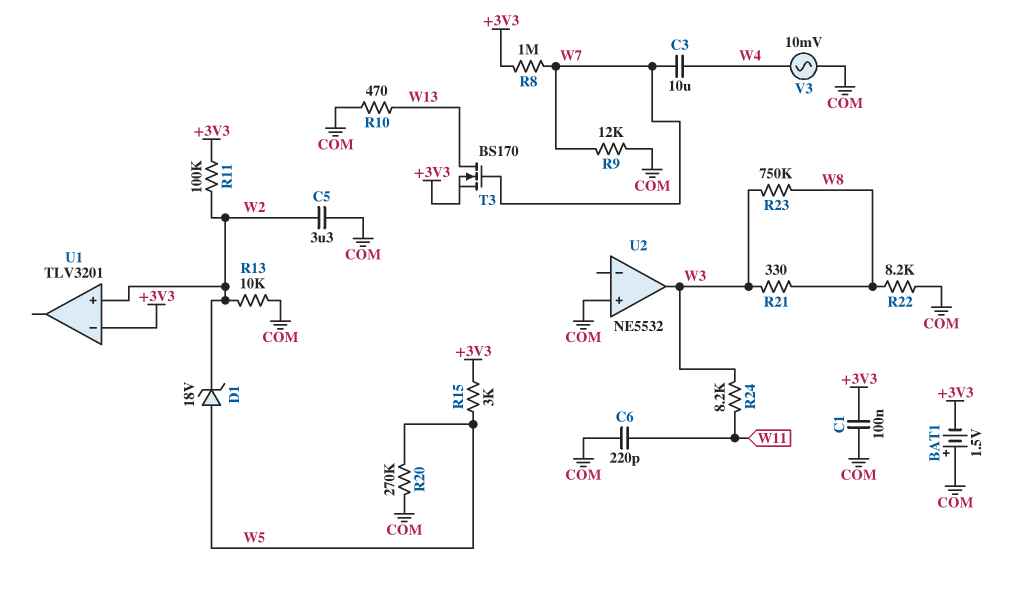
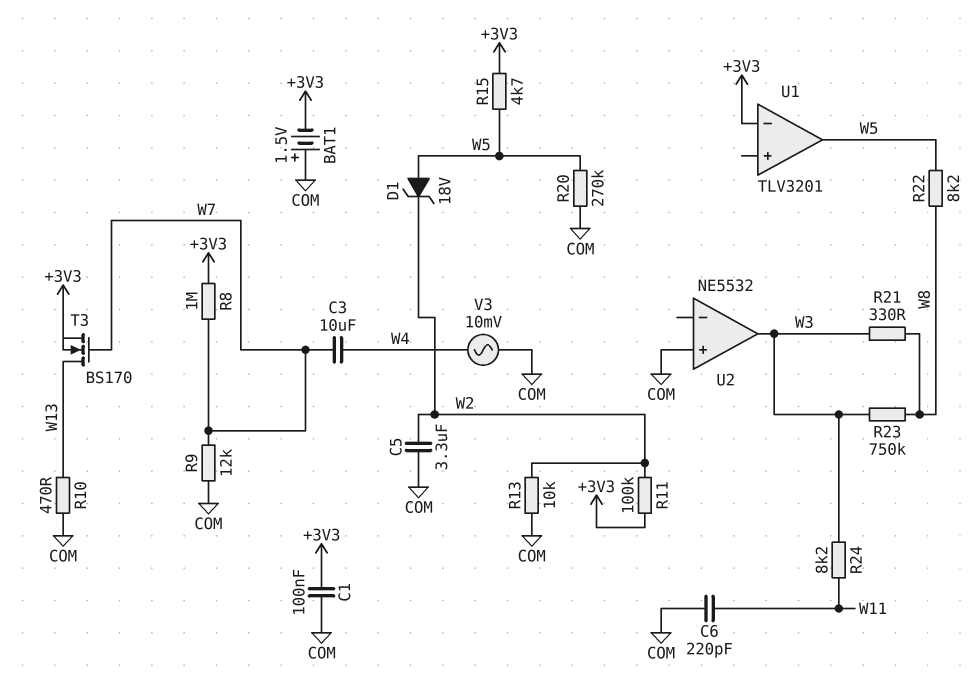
R15: 3k (+3V3, W5) -> 4.7k (+3V3, W5)
R22: 8.2k (COM, W8) -> 8.2k (W5, W8)
U1 pin in+: W2 -> none
U1 pin out: none -> W5

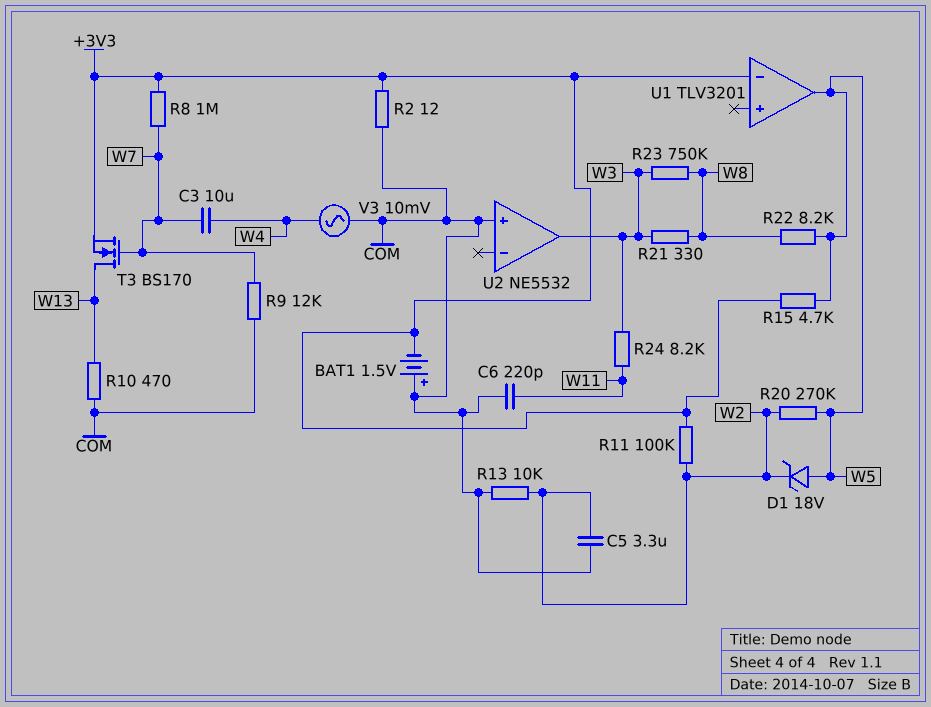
C1: 100nF (+3V3, COM) -> none
R2: none -> 12 (+3V3, COM)
R20: 270k (COM, W5) -> 270k (W2, W5)

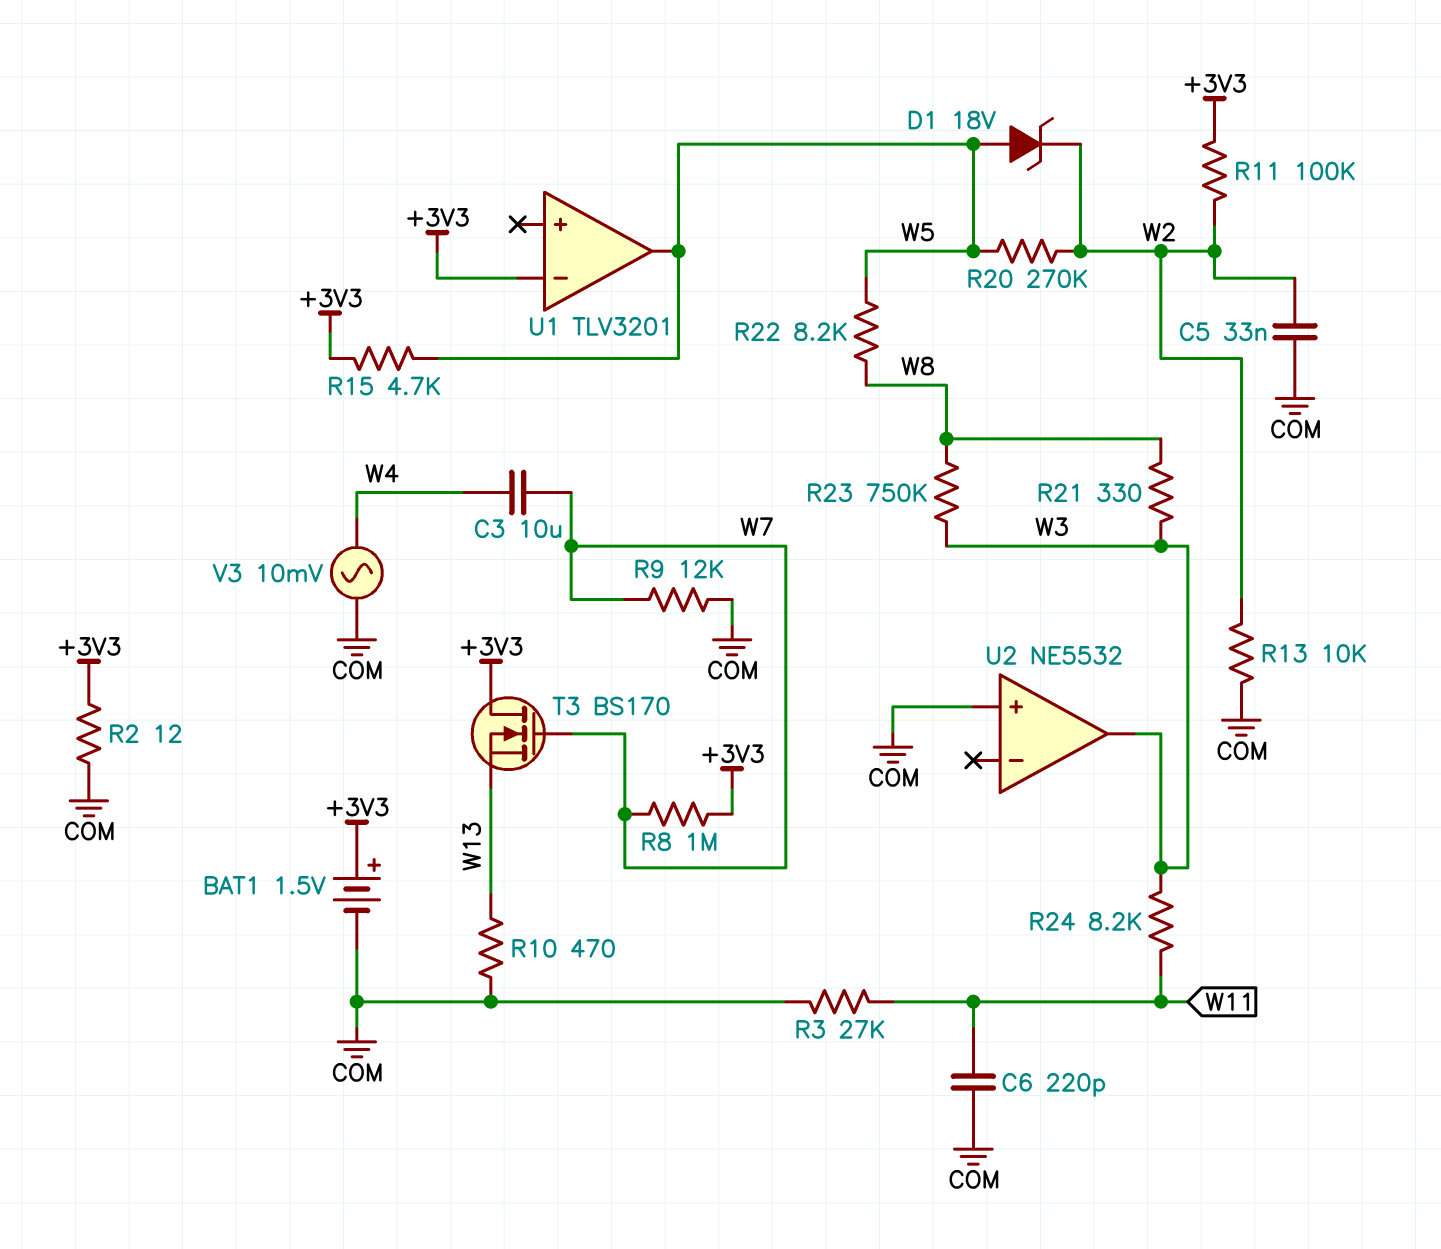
BAT1: 1.5V (plus COM, minus +3V3) -> 1.5V (plus +3V3, minus COM)
C5: 3.3uF (COM, W2) -> 33nF (COM, W2)
R3: none -> 27k (COM, W11)
T3: NMOS BS170 (G W7, D W13, S +3V3) -> NMOS BS170 (G W7, D +3V3, S W13)

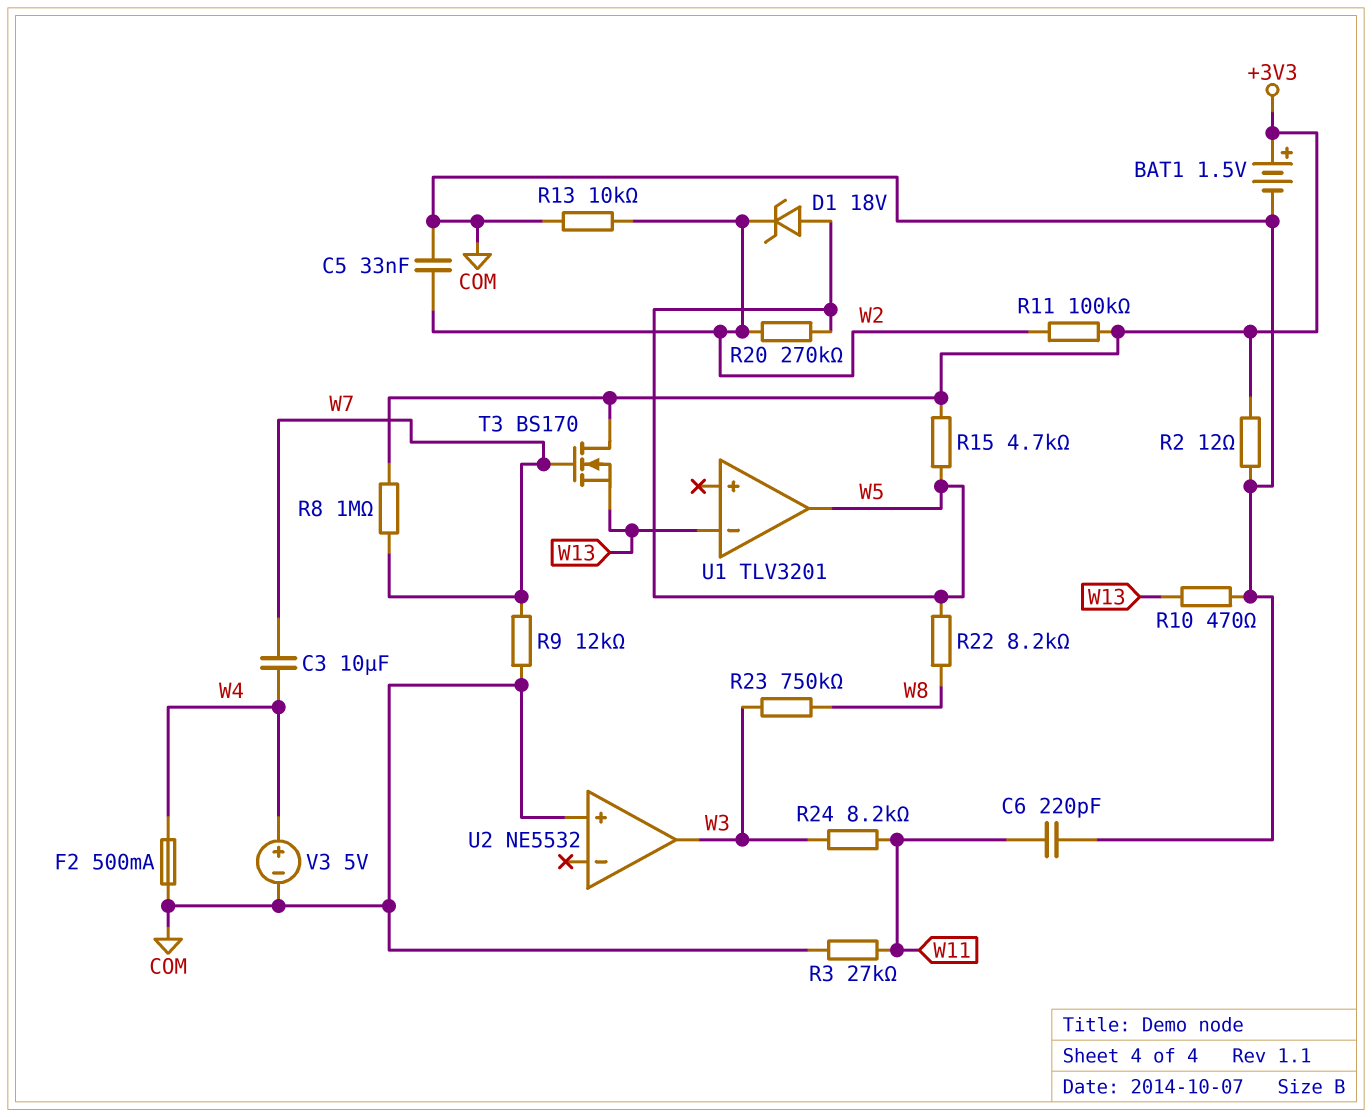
F2: none -> 500mA (COM, W4)
R21: 330 (W3, W8) -> none
U1 pin in-: +3V3 -> W13
V3: AC 10mV (COM, W4) -> 5V (plus W4, minus COM)

